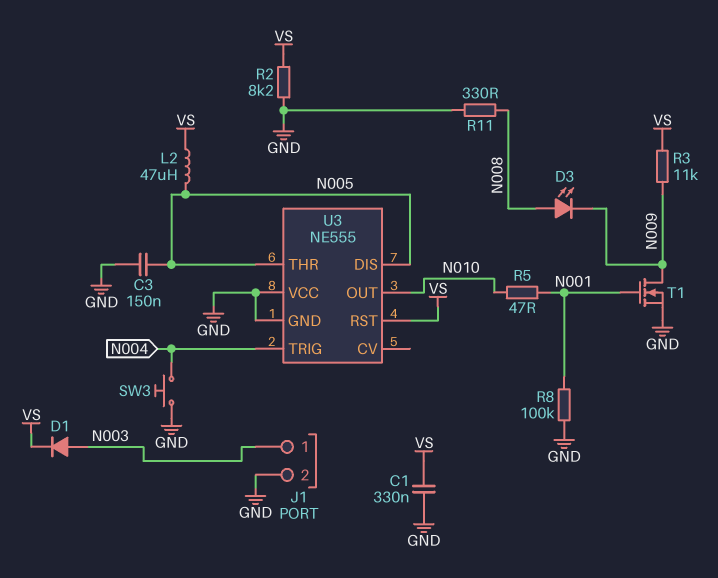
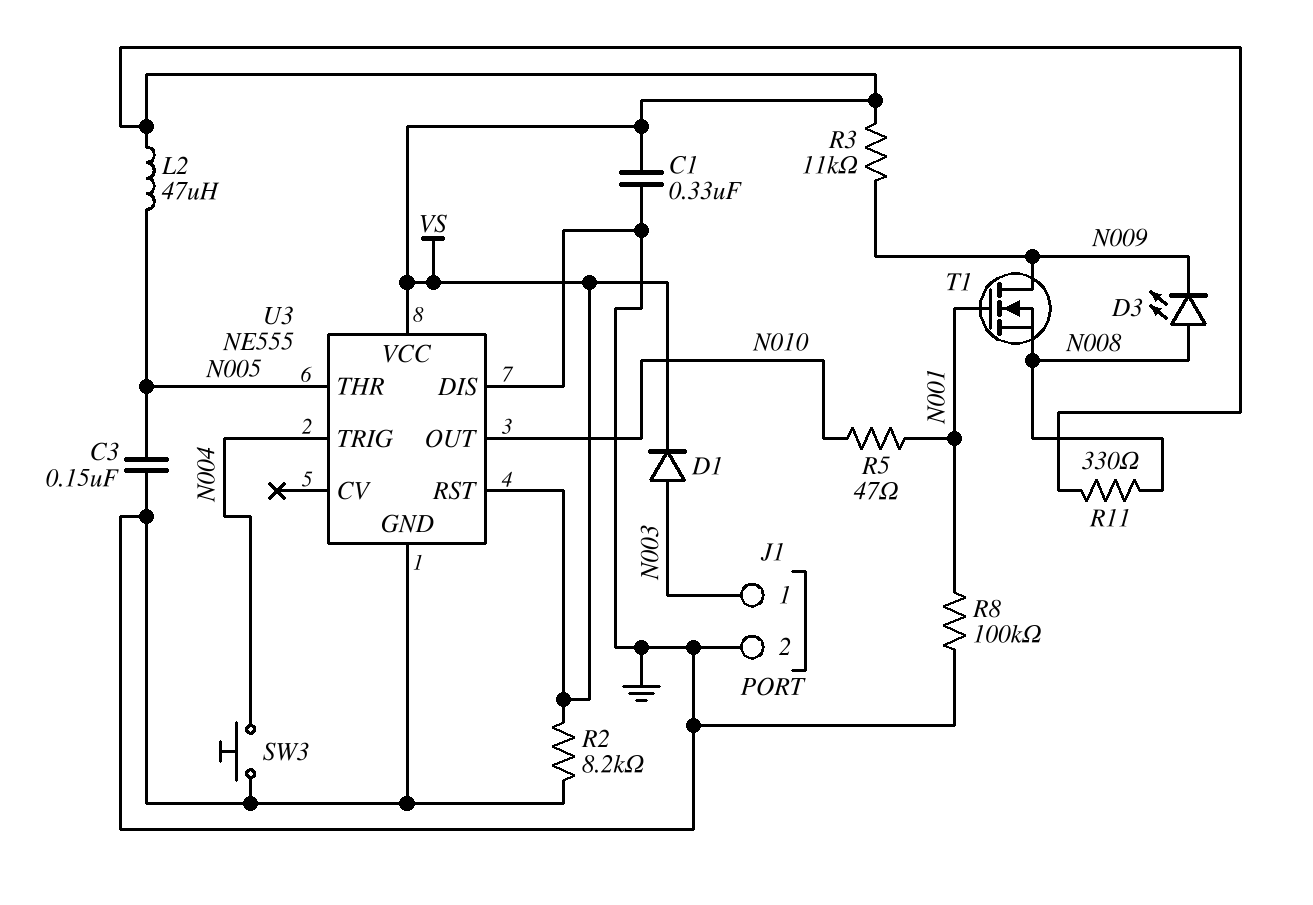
R11: 330 (GND, N008) -> 330 (N008, VS)
T1: NMOS (G N001, D N009, S GND) -> NMOS (G N001, D N009, S N008)
U3 pin DIS: N005 -> GND
U3 pin VCC: GND -> VS

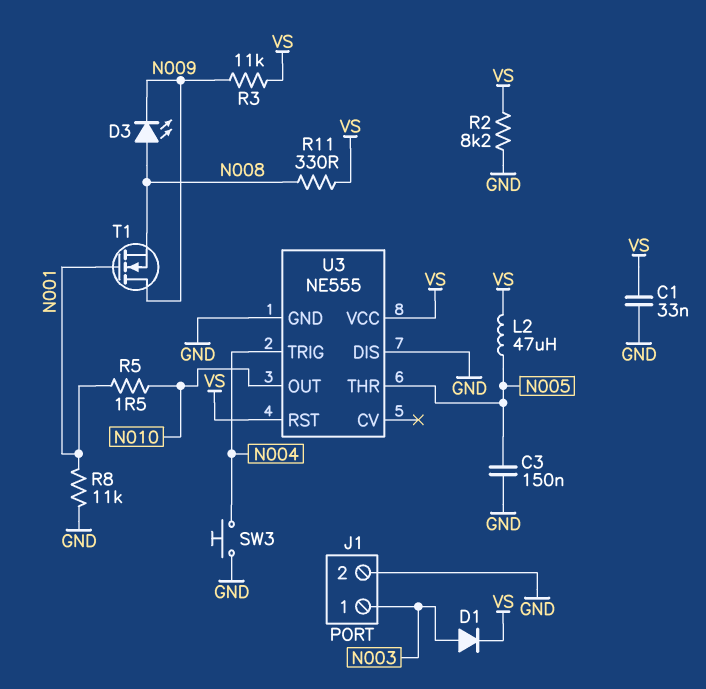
C1: 330nF (GND, VS) -> 33nF (GND, VS)
R5: 47 (N001, N010) -> 1.5 (N001, N010)
R8: 100k (GND, N001) -> 11k (GND, N001)

